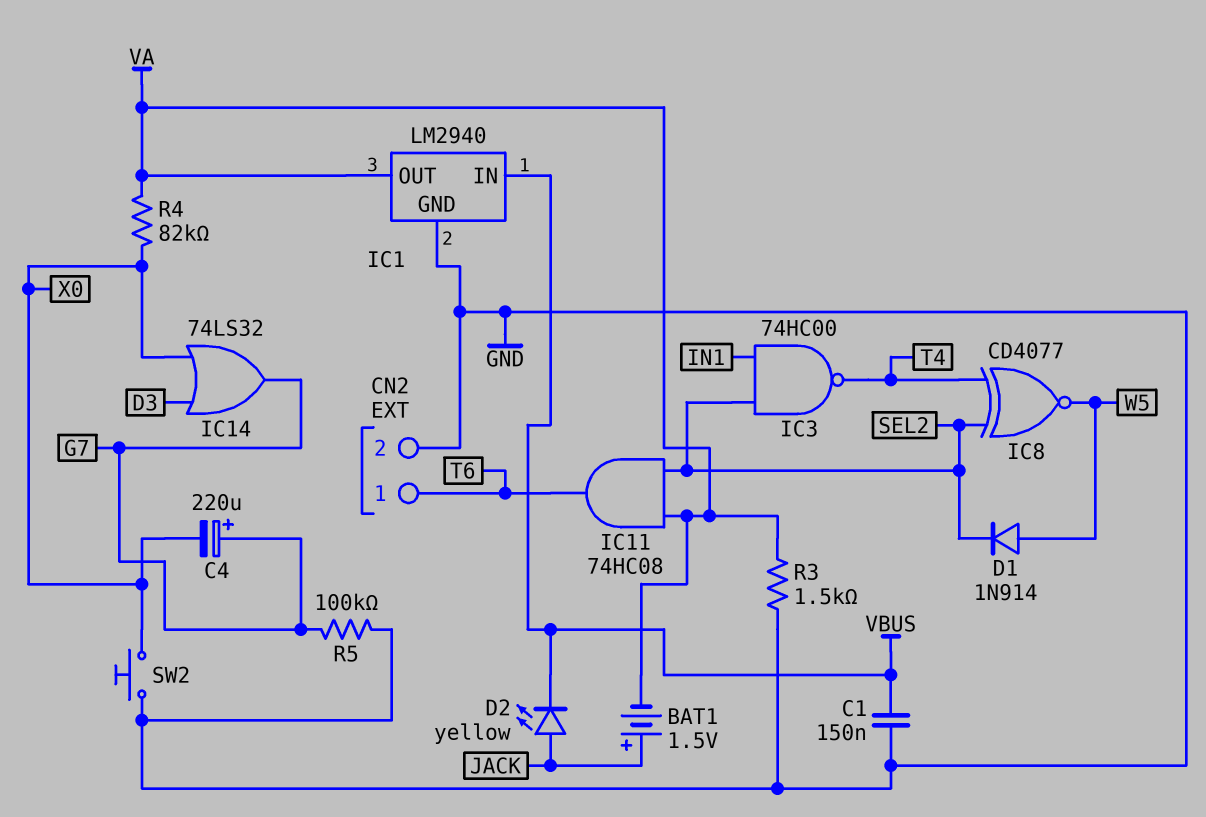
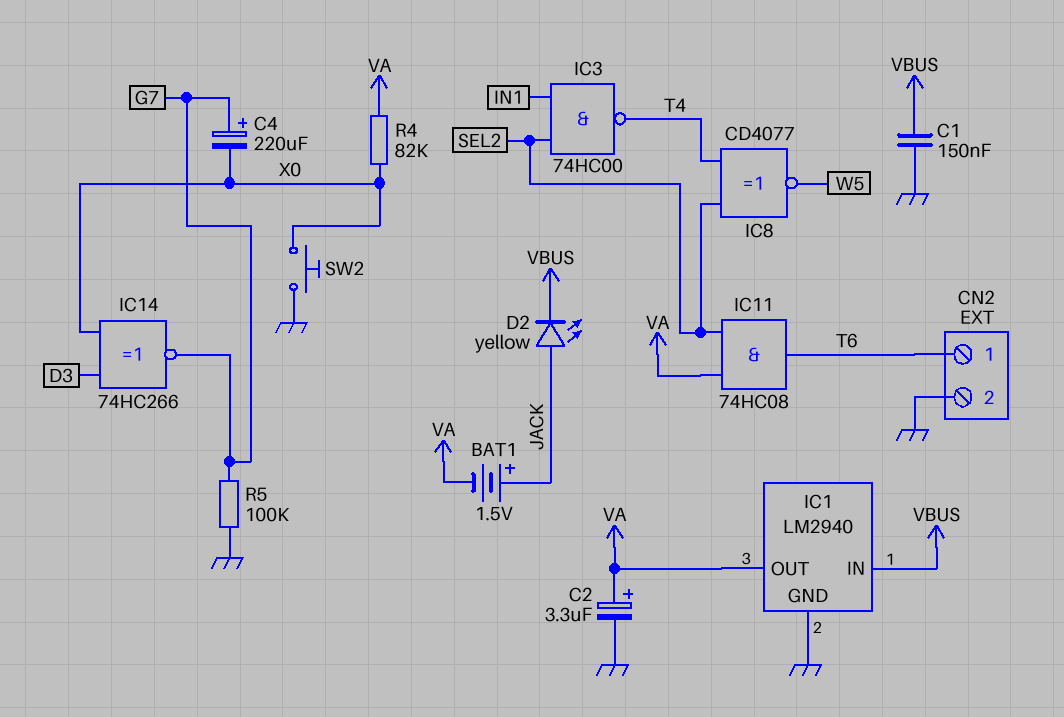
C2: none -> 3.3uF (plus VA, minus GND)
D1: diode 1N914 (A W5, K SEL2) -> none
IC14: OR 74LS32 (in D3, in X0, out G7) -> XNOR 74HC266 (in D3, in X0, out G7)
R3: 1.5k (GND, VA) -> none

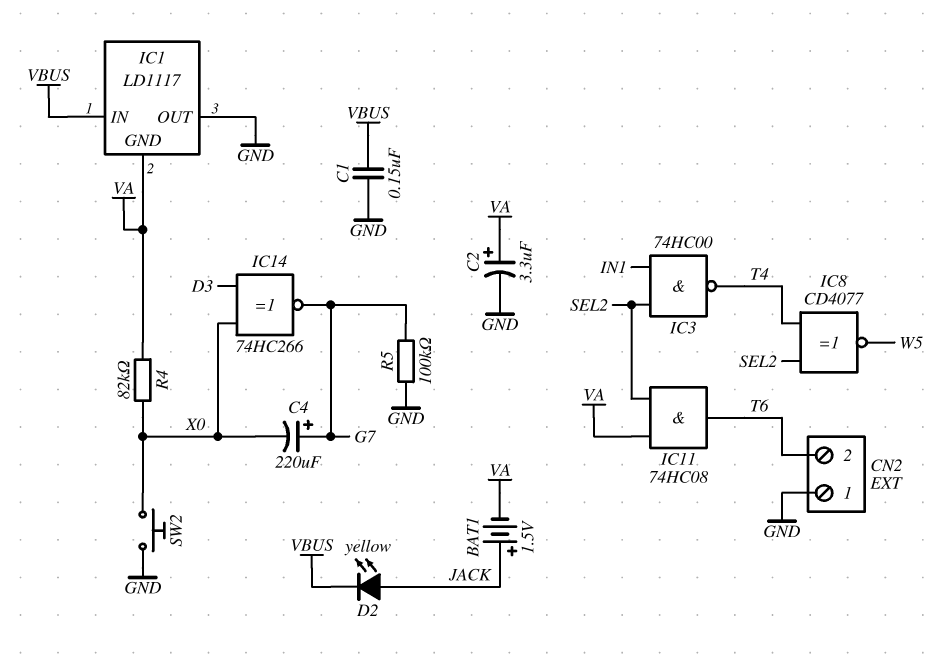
CN2 pin 1: T6 -> GND
CN2 pin 2: GND -> T6
IC1: LM2940 -> LD1117
IC1 pin GND: GND -> VA
IC1 pin OUT: VA -> GND

